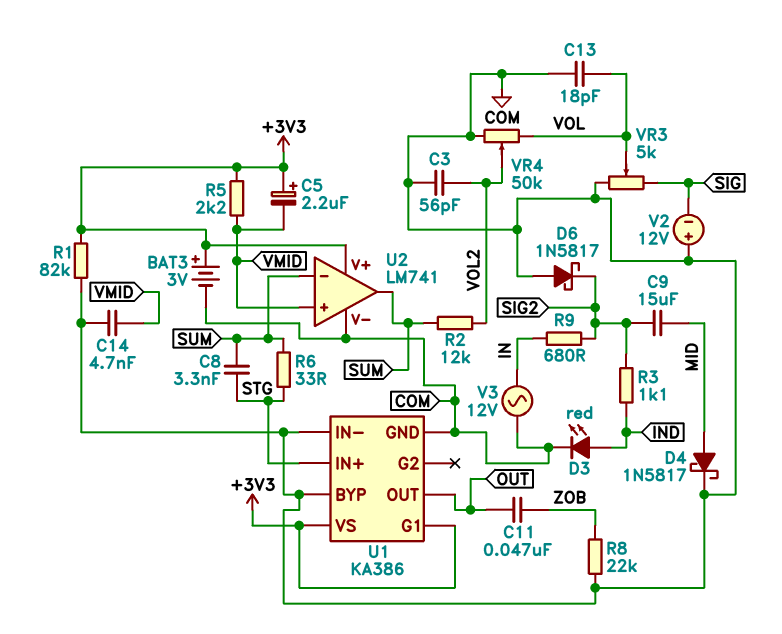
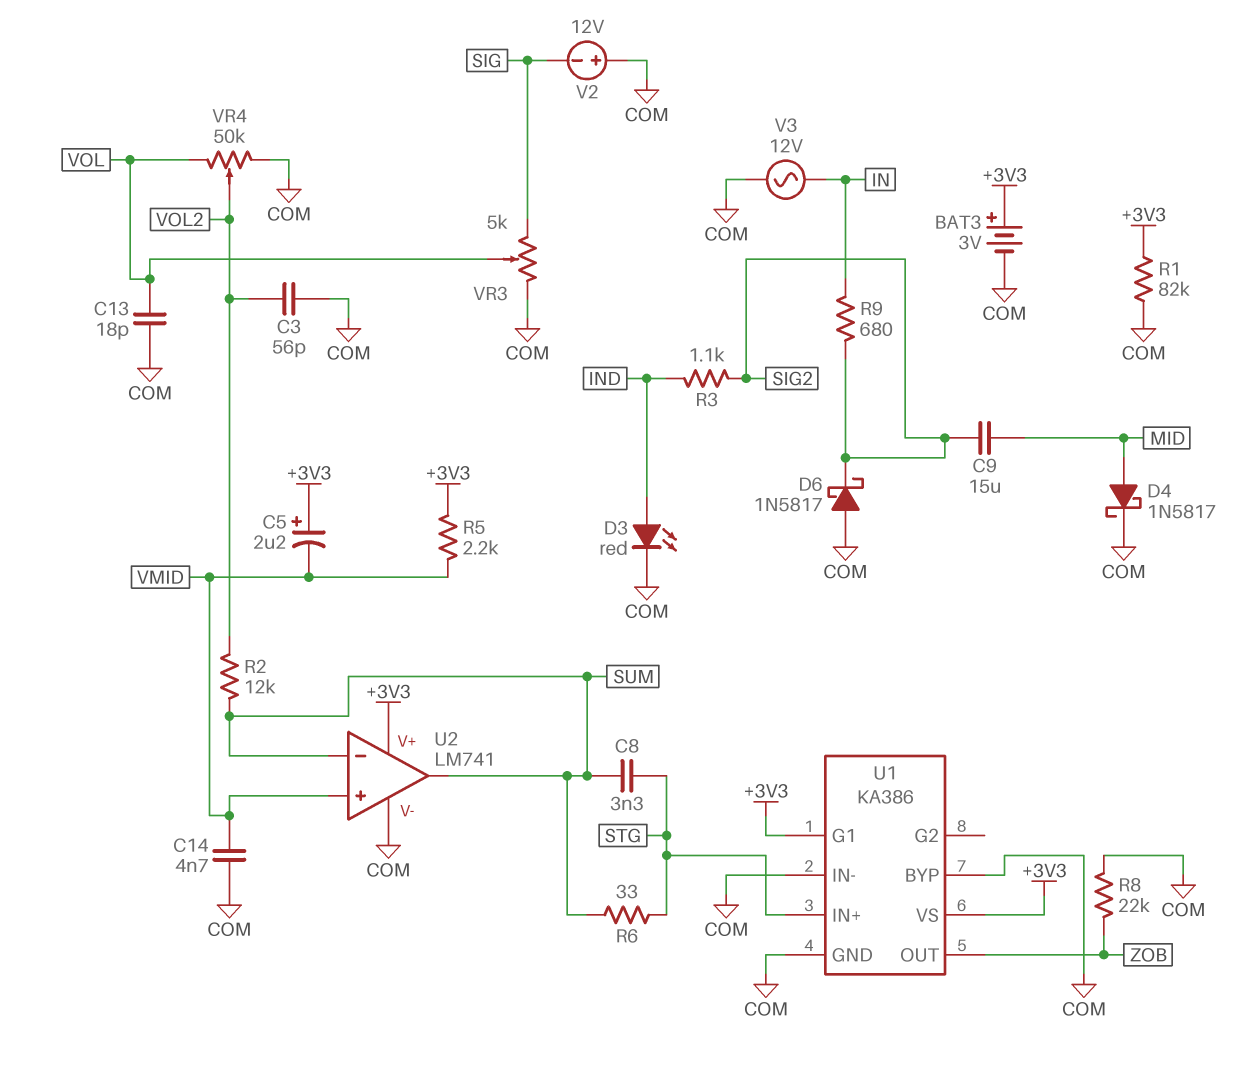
C11: 47nF (OUT, ZOB) -> none
U1 pin OUT: OUT -> ZOB

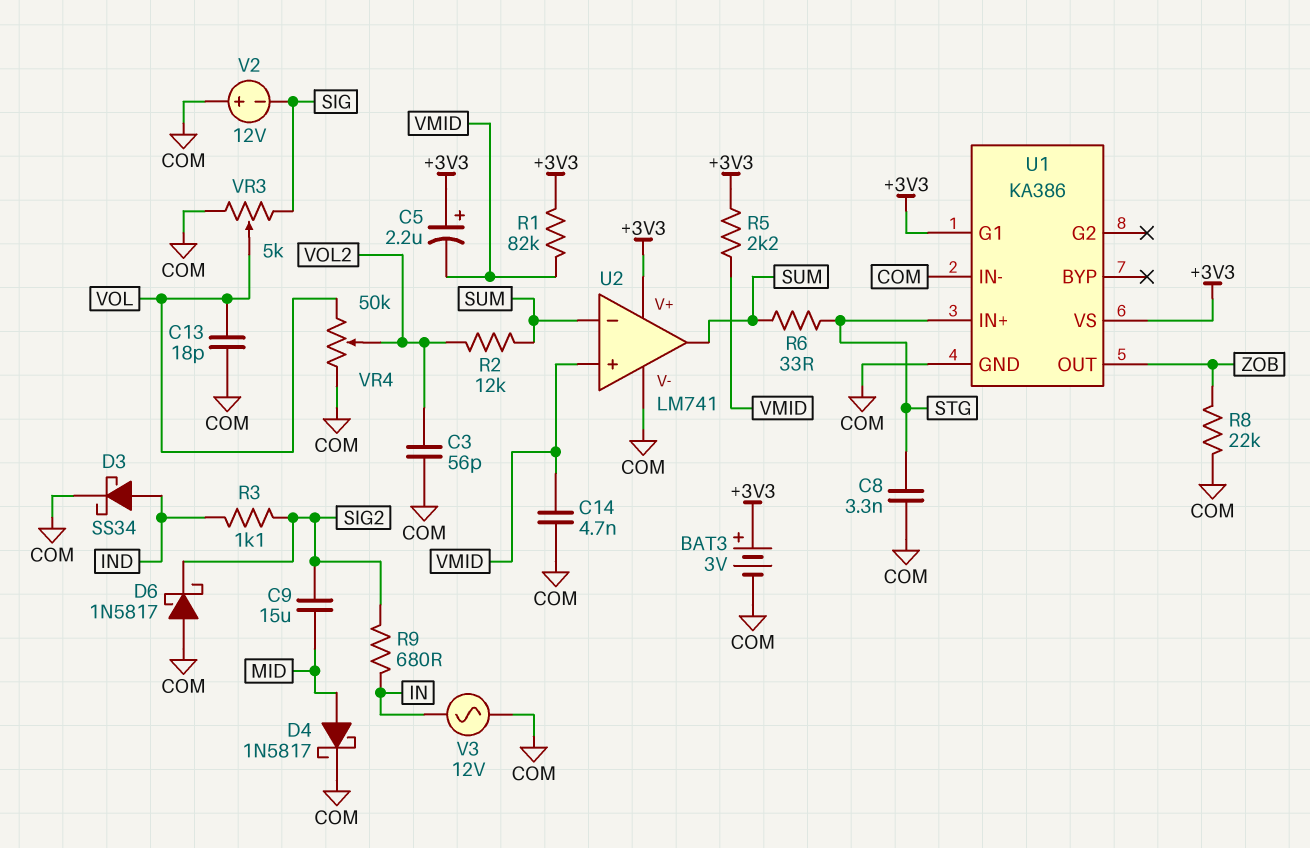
C8: 3.3nF (STG, SUM) -> 3.3nF (COM, STG)
D3: LED red (A IND, K COM) -> schottky SS34 (A IND, K COM)
R1: 82k (+3V3, COM) -> 82k (+3V3, VMID)
U1 pin BYP: COM -> none

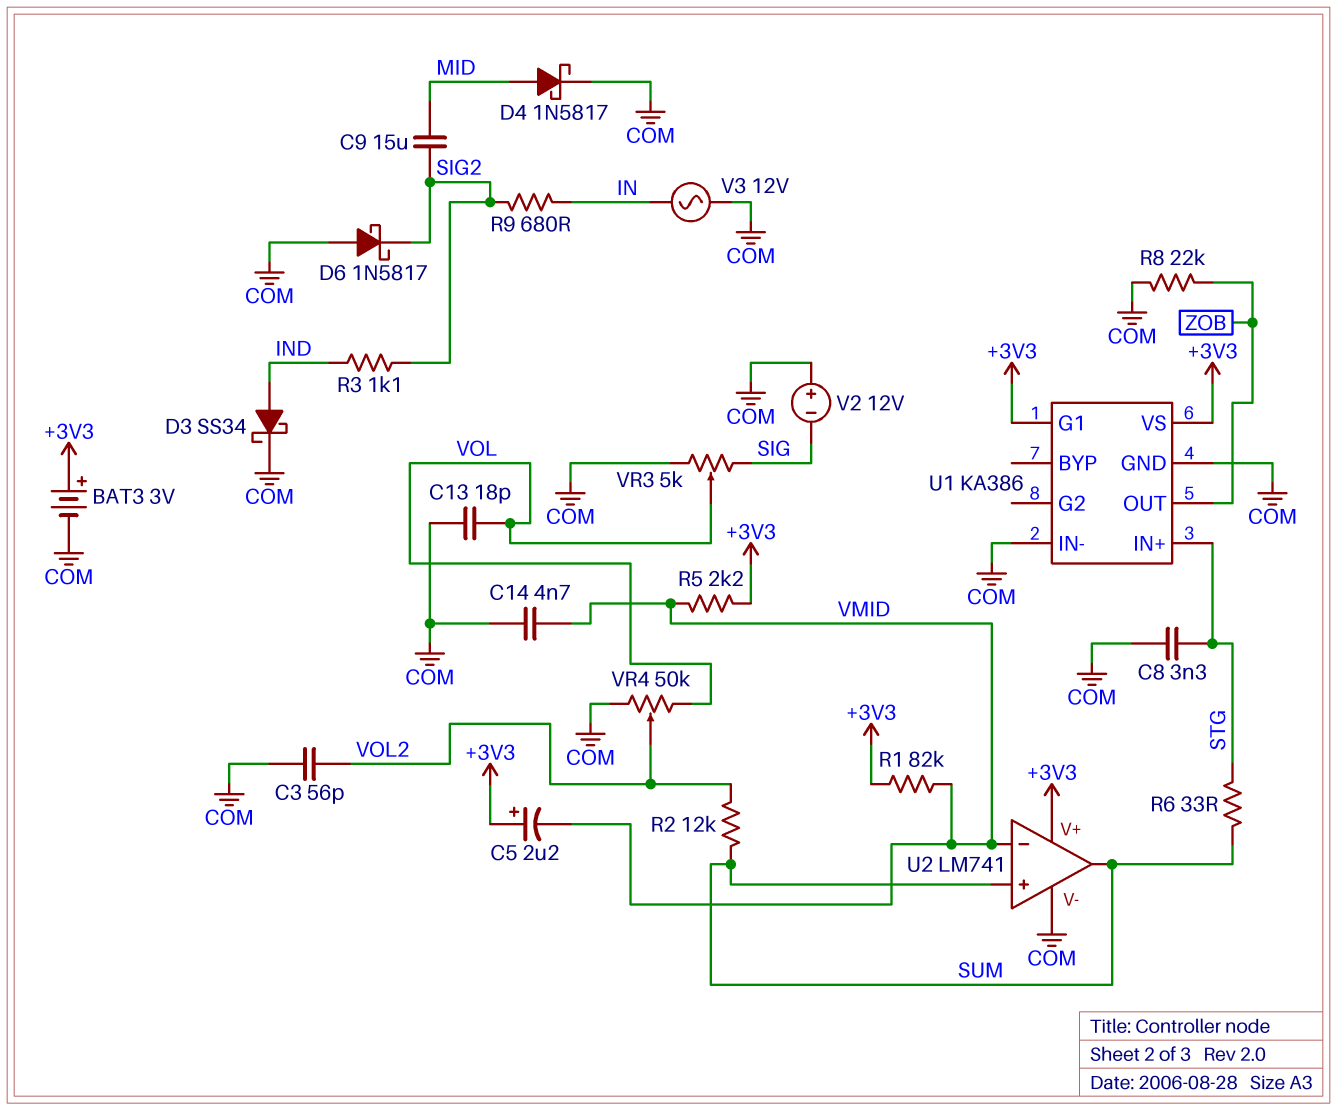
U2 pin in+: VMID -> SUM
U2 pin in-: SUM -> VMID

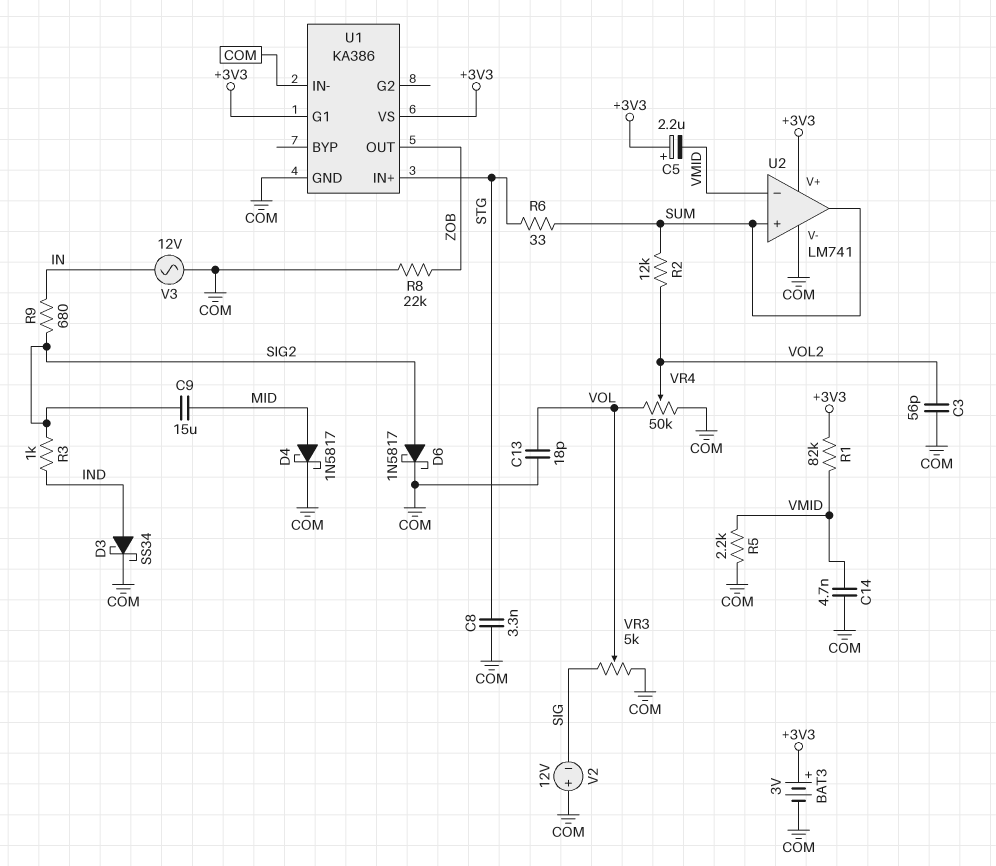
D6: schottky 1N5817 (A COM, K SIG2) -> schottky 1N5817 (A SIG2, K COM)
R3: 1.1k (IND, SIG2) -> 1k (IND, SIG2)
R5: 2.2k (+3V3, VMID) -> 2.2k (COM, VMID)

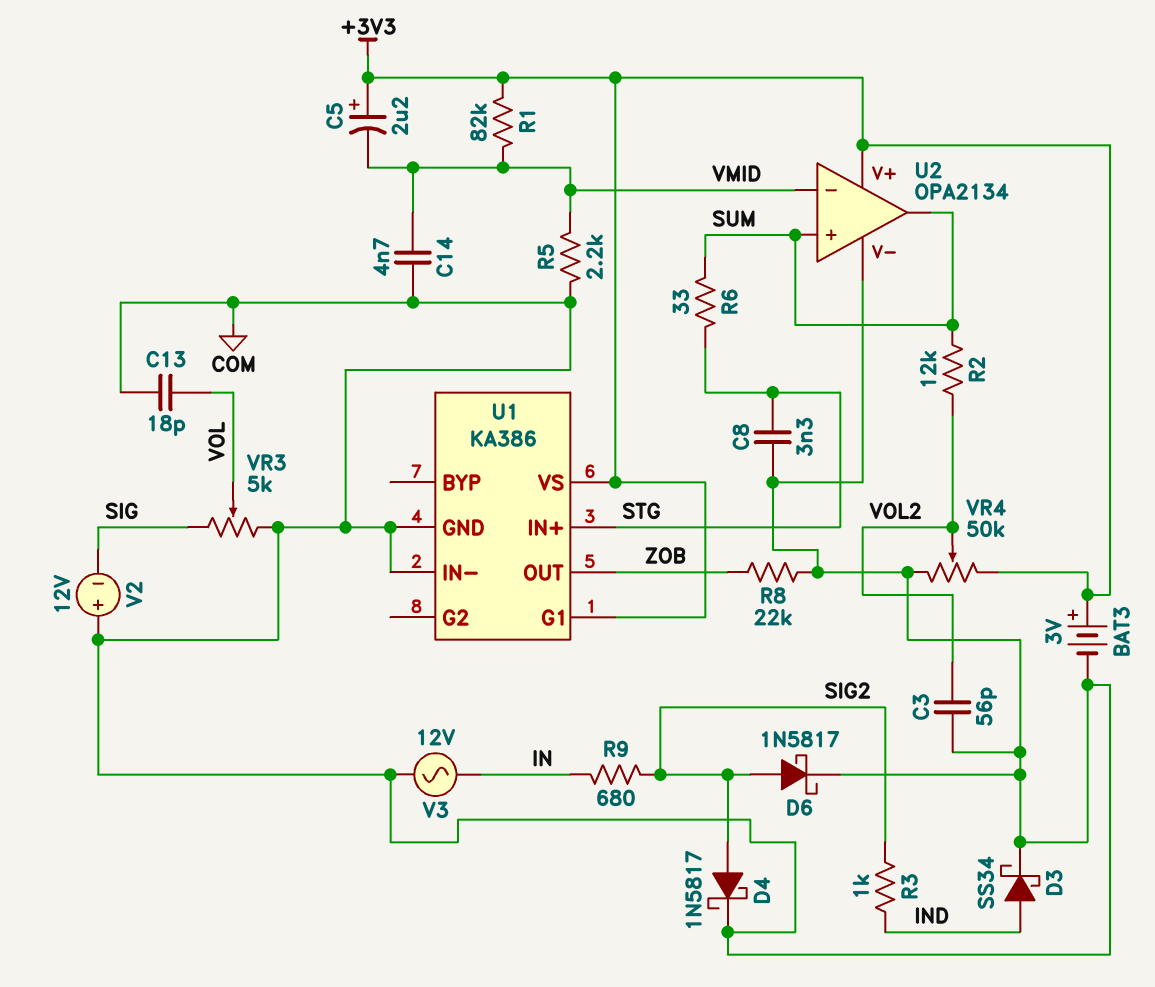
C9: 15uF (MID, SIG2) -> none
D4: schottky 1N5817 (A MID, K COM) -> schottky 1N5817 (A SIG2, K COM)
U2: LM741 -> OPA2134
VR4: 50k (COM, VOL, wiper VOL2) -> 50k (+3V3, COM, wiper VOL2)

